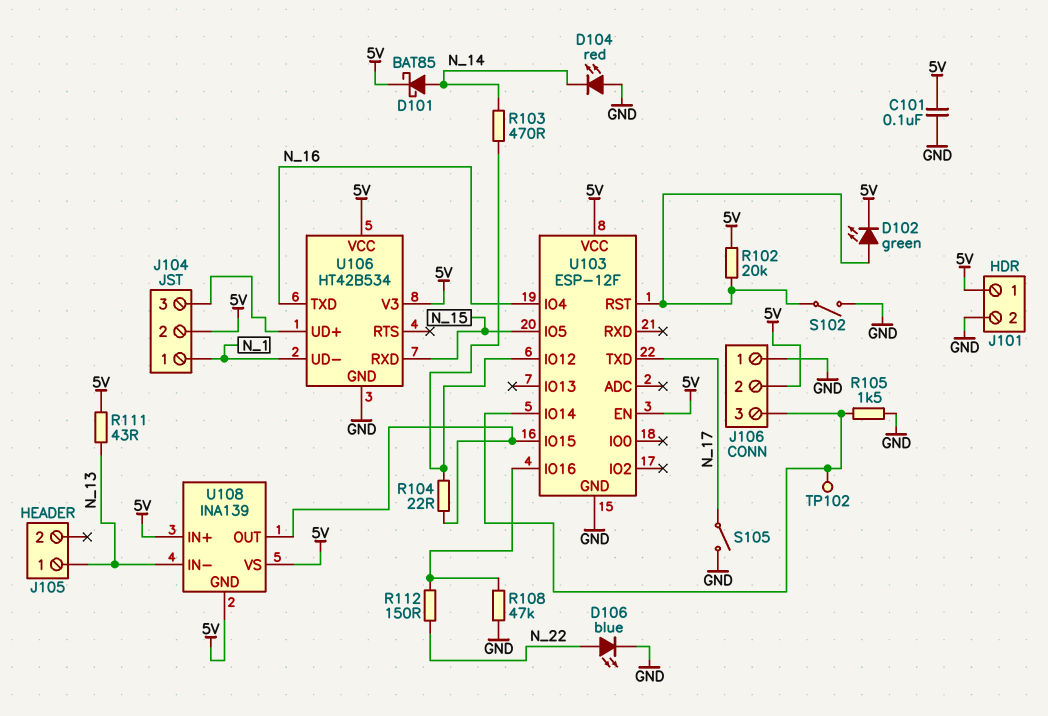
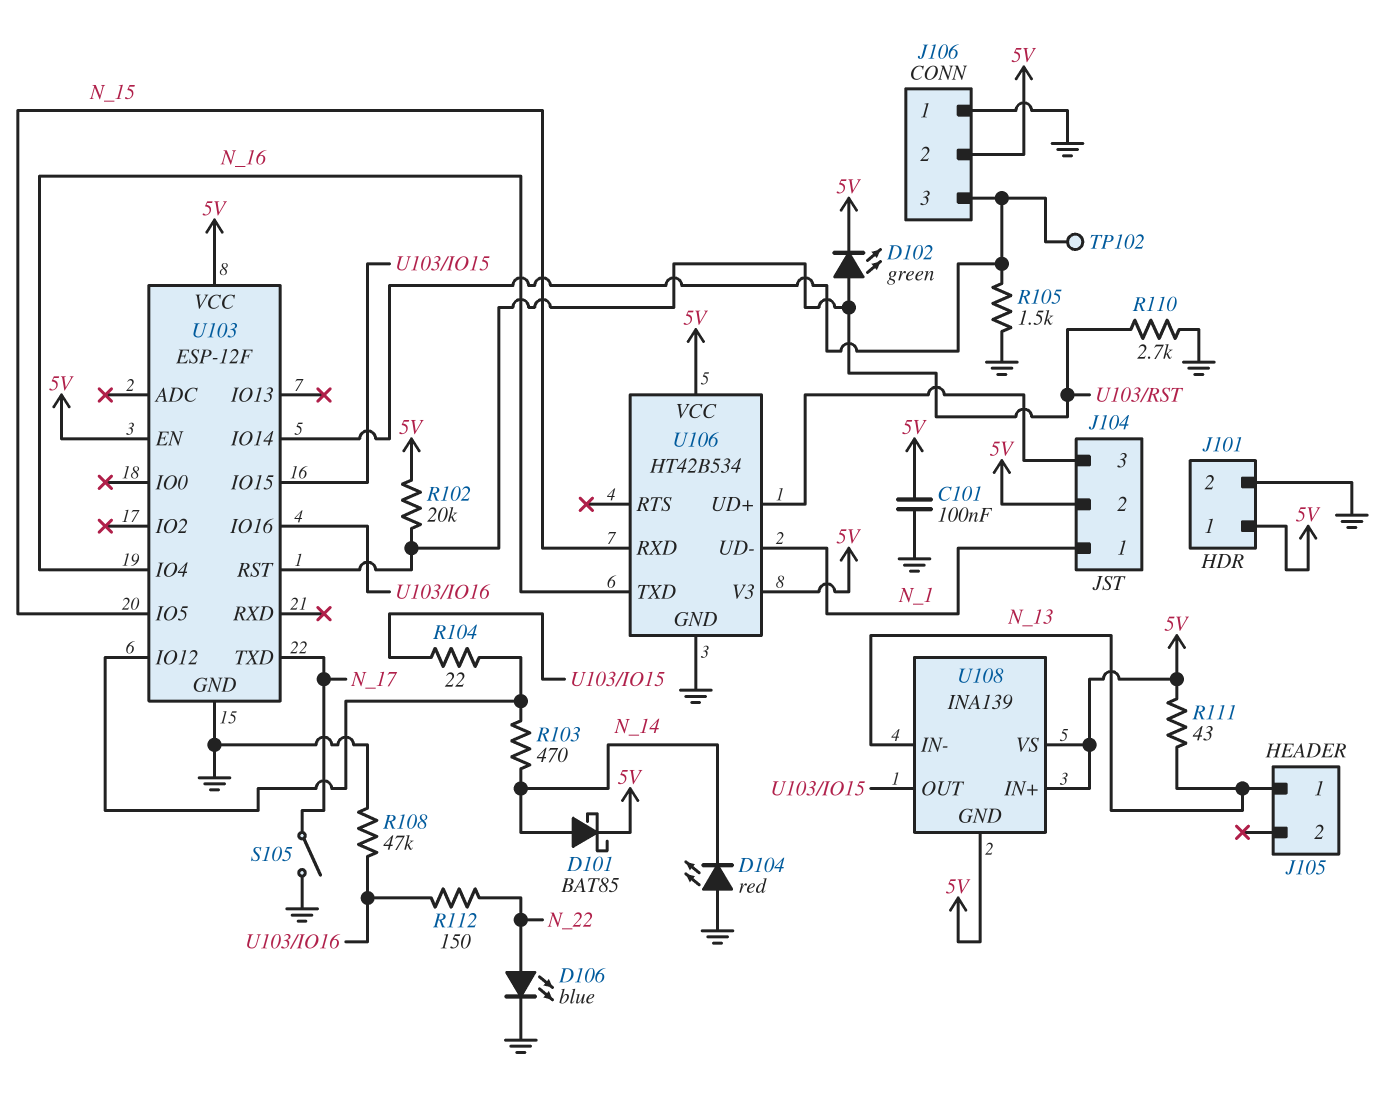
R110: none -> 2.7k (GND, U103/RST)
S102: switch (GND, U103/RST) -> none

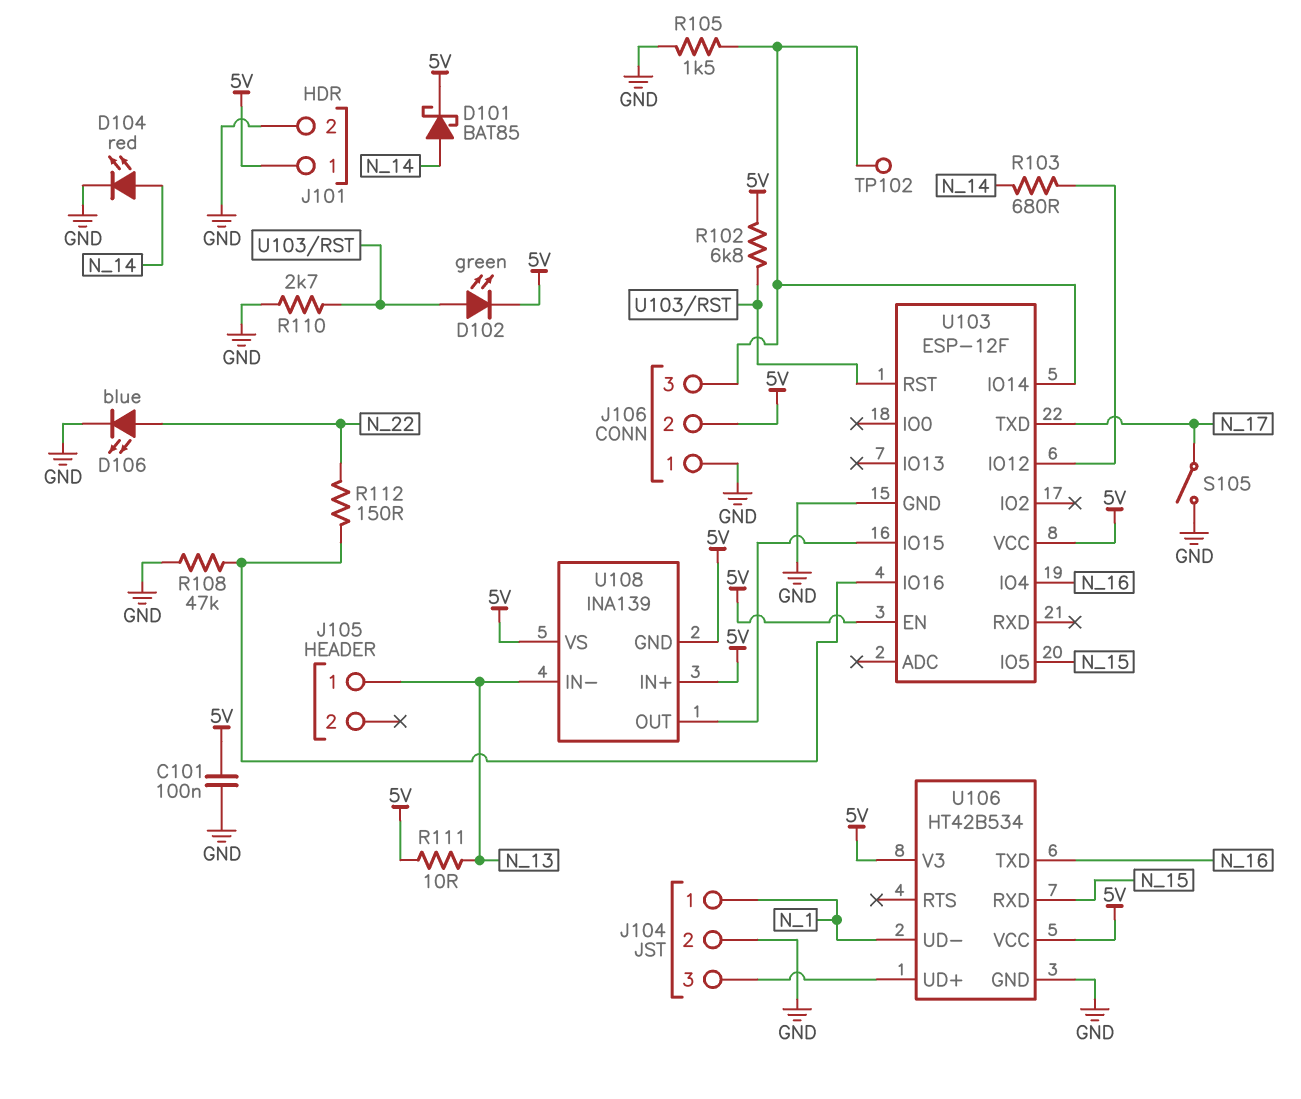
D104: LED red (A GND, K N_14) -> LED red (A N_14, K GND)
J104 pin 2: 5V -> GND
R102: 20k (5V, U103/RST) -> 6.8k (5V, U103/RST)
R103: 470 (N_14, U103/IO12) -> 680 (N_14, U103/IO12)
R104: 22 (U103/IO12, U103/IO15) -> none
R111: 43 (5V, N_13) -> 10 (5V, N_13)

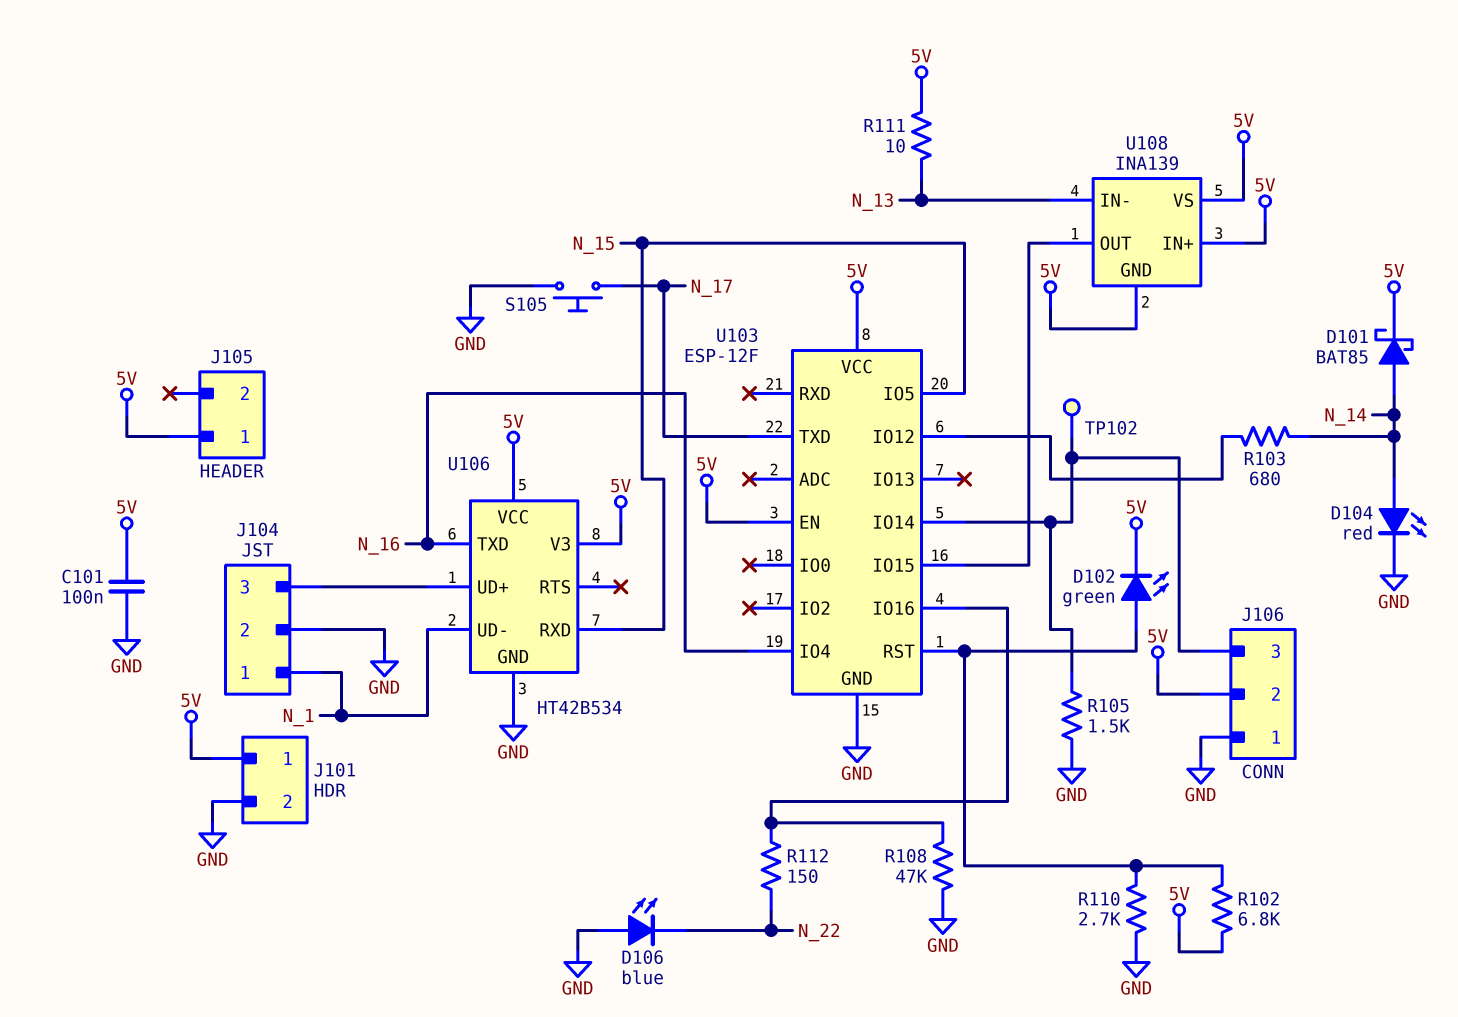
D106: LED blue (A N_22, K GND) -> LED blue (A GND, K N_22)
J105 pin 1: N_13 -> 5V
S105: switch (GND, N_17) -> button (GND, N_17)

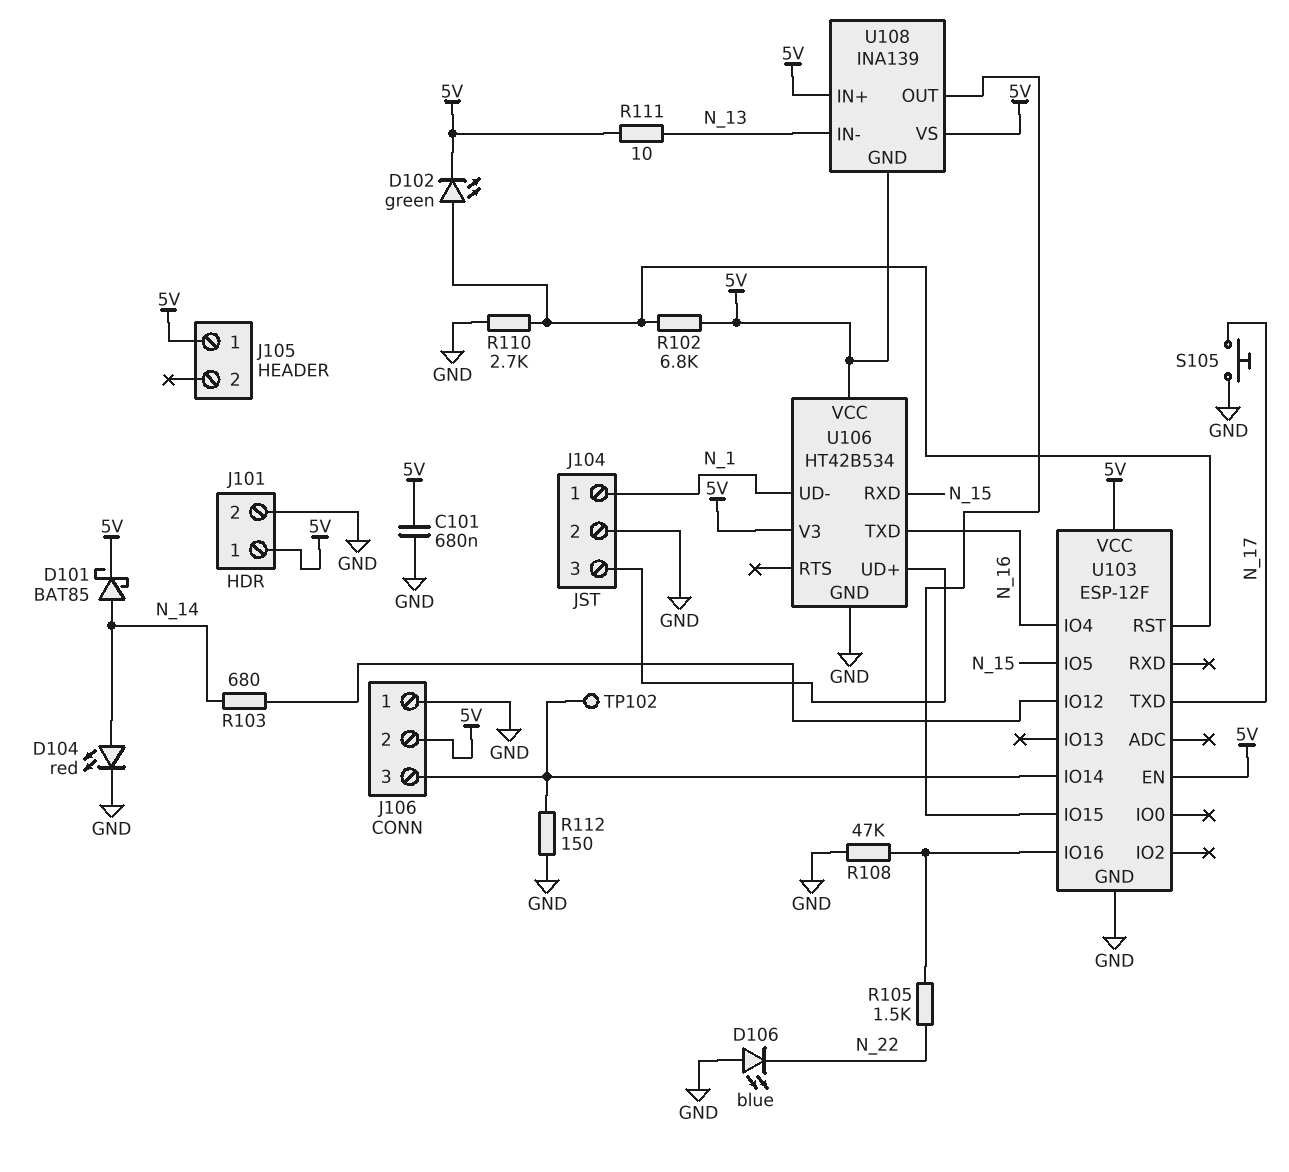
C101: 100nF (5V, GND) -> 680nF (5V, GND)
R105: 1.5k (GND, J106/3) -> 1.5k (N_22, U103/IO16)
R112: 150 (N_22, U103/IO16) -> 150 (GND, J106/3)

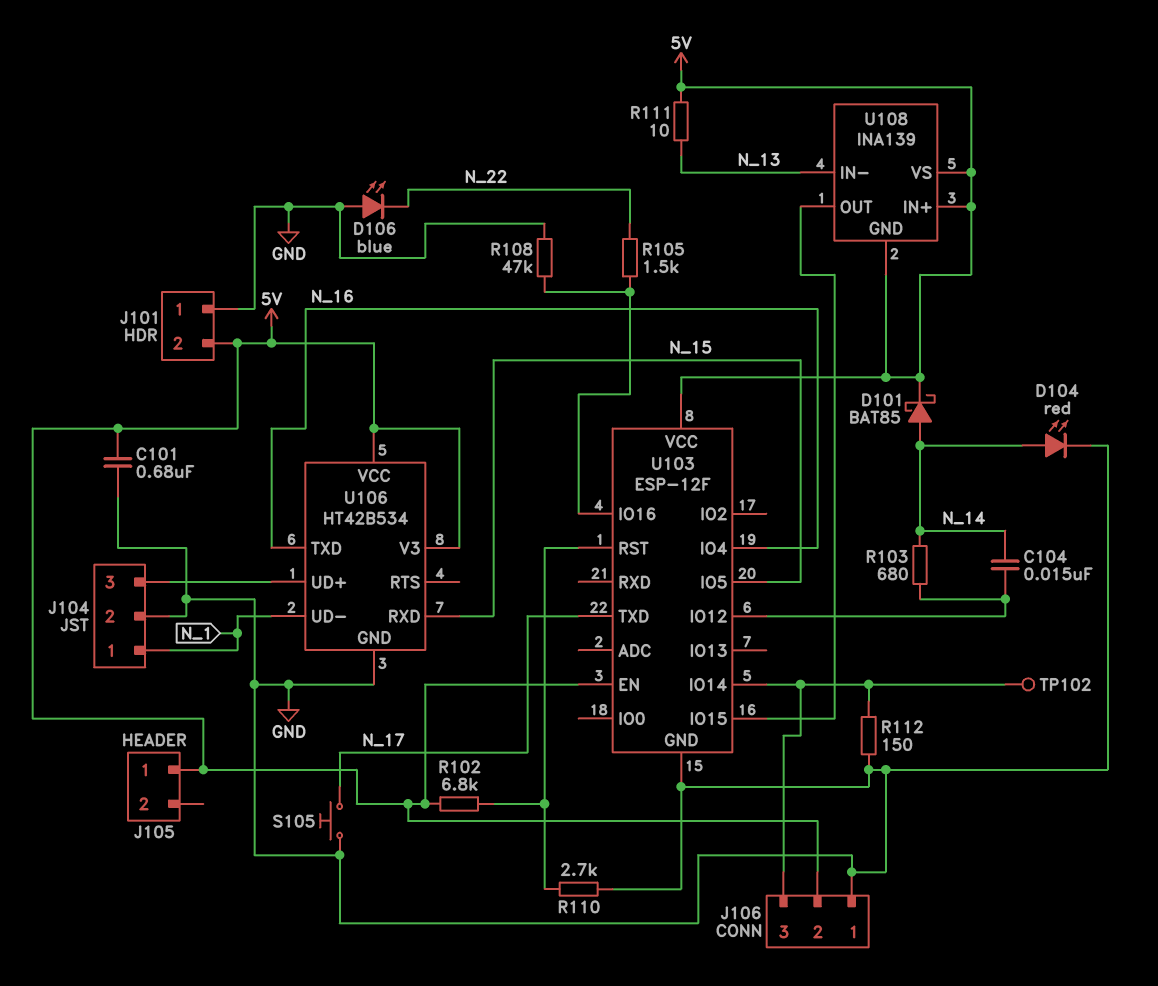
C104: none -> 15nF (N_14, U103/IO12)
D102: LED green (A U103/RST, K 5V) -> none
J101 pin 1: 5V -> GND
J101 pin 2: GND -> 5V

